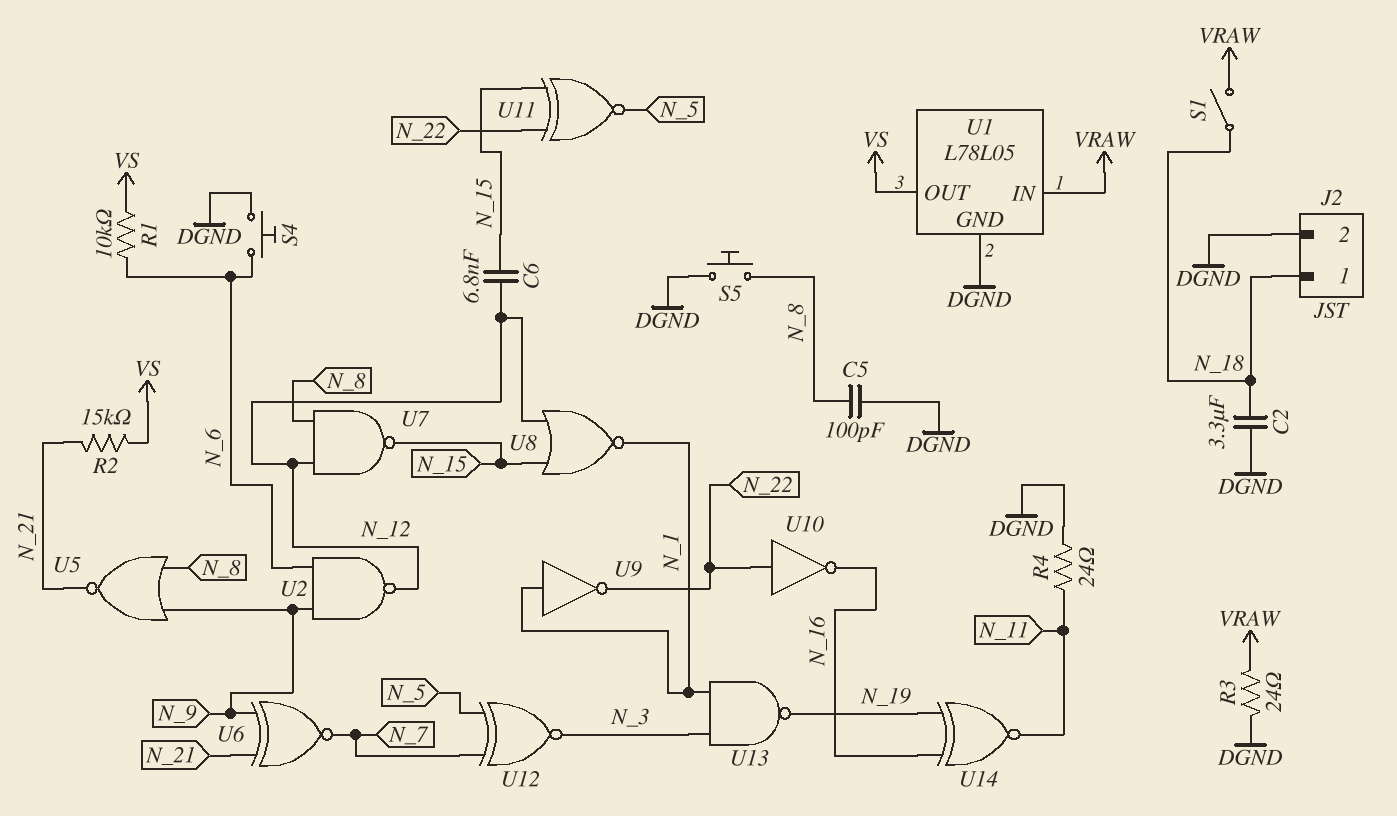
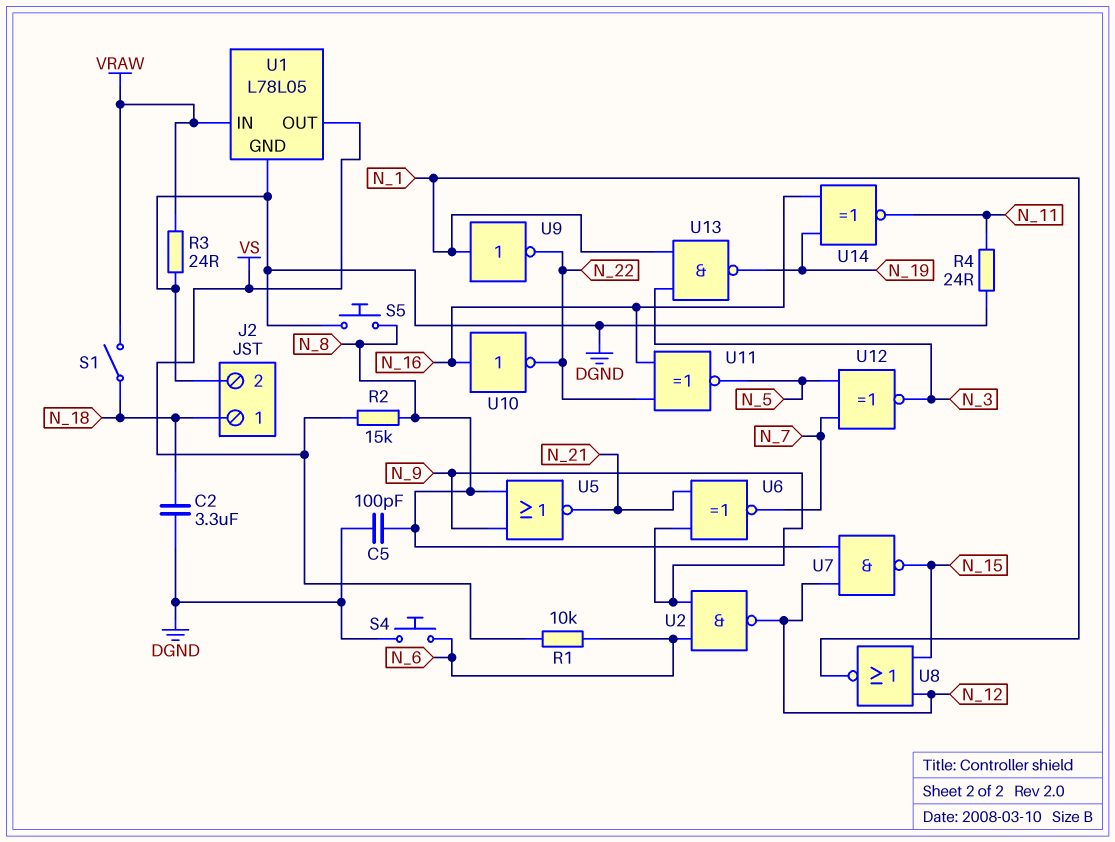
C6: 6.8nF (N_12, N_15) -> none
R2: 15k (N_21, VS) -> 15k (N_8, VS)
U10: NOT (in N_22, out N_16) -> NOT (in N_16, out N_22)
U11: XNOR (in N_15, in N_22, out N_5) -> XNOR (in N_16, in N_22, out N_5)

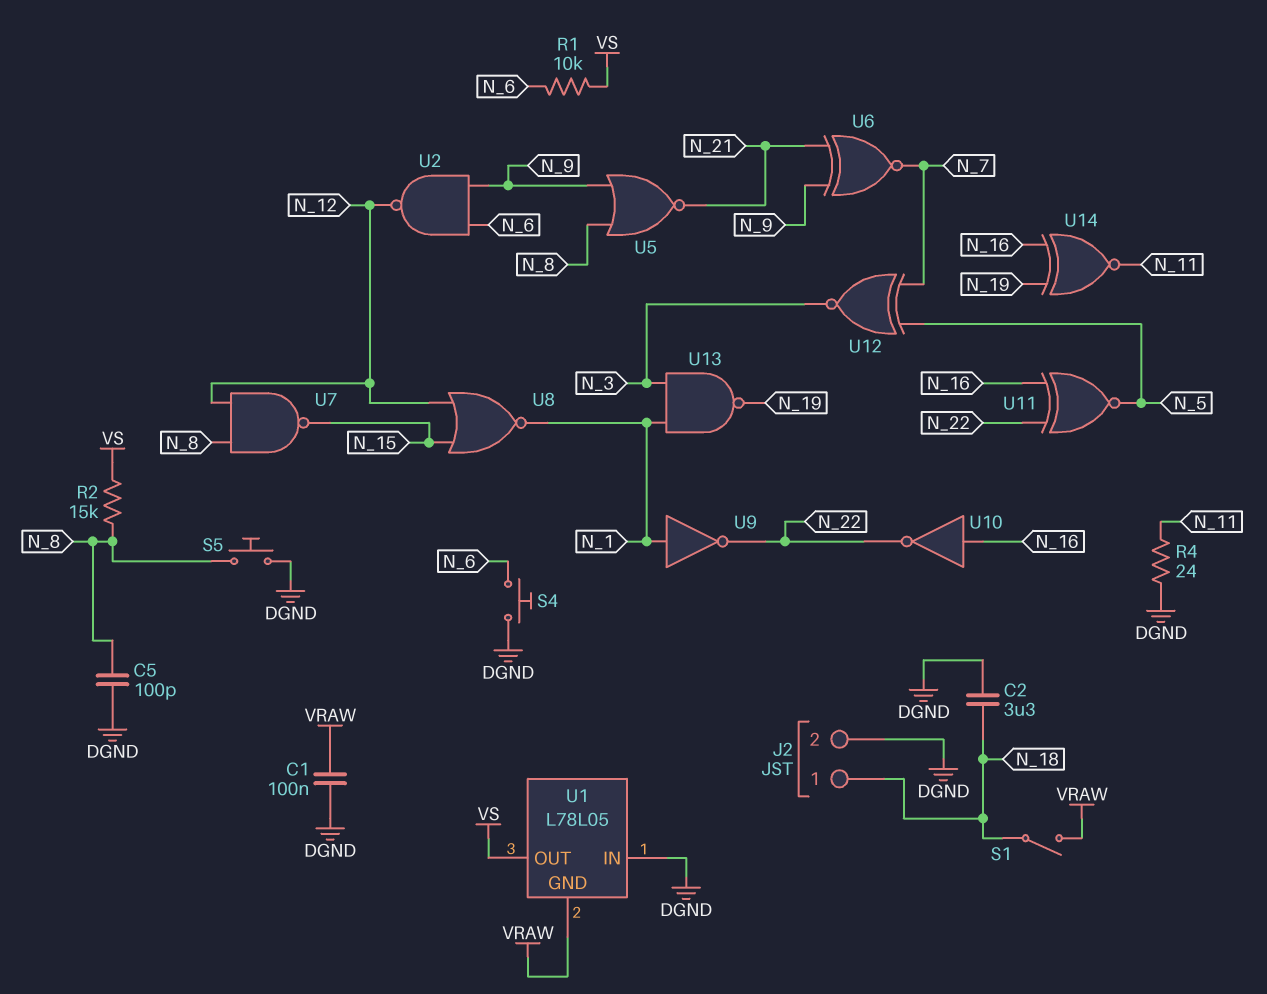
C1: none -> 100nF (DGND, VRAW)
R3: 24 (DGND, VRAW) -> none
U1 pin GND: DGND -> VRAW
U1 pin IN: VRAW -> DGND

